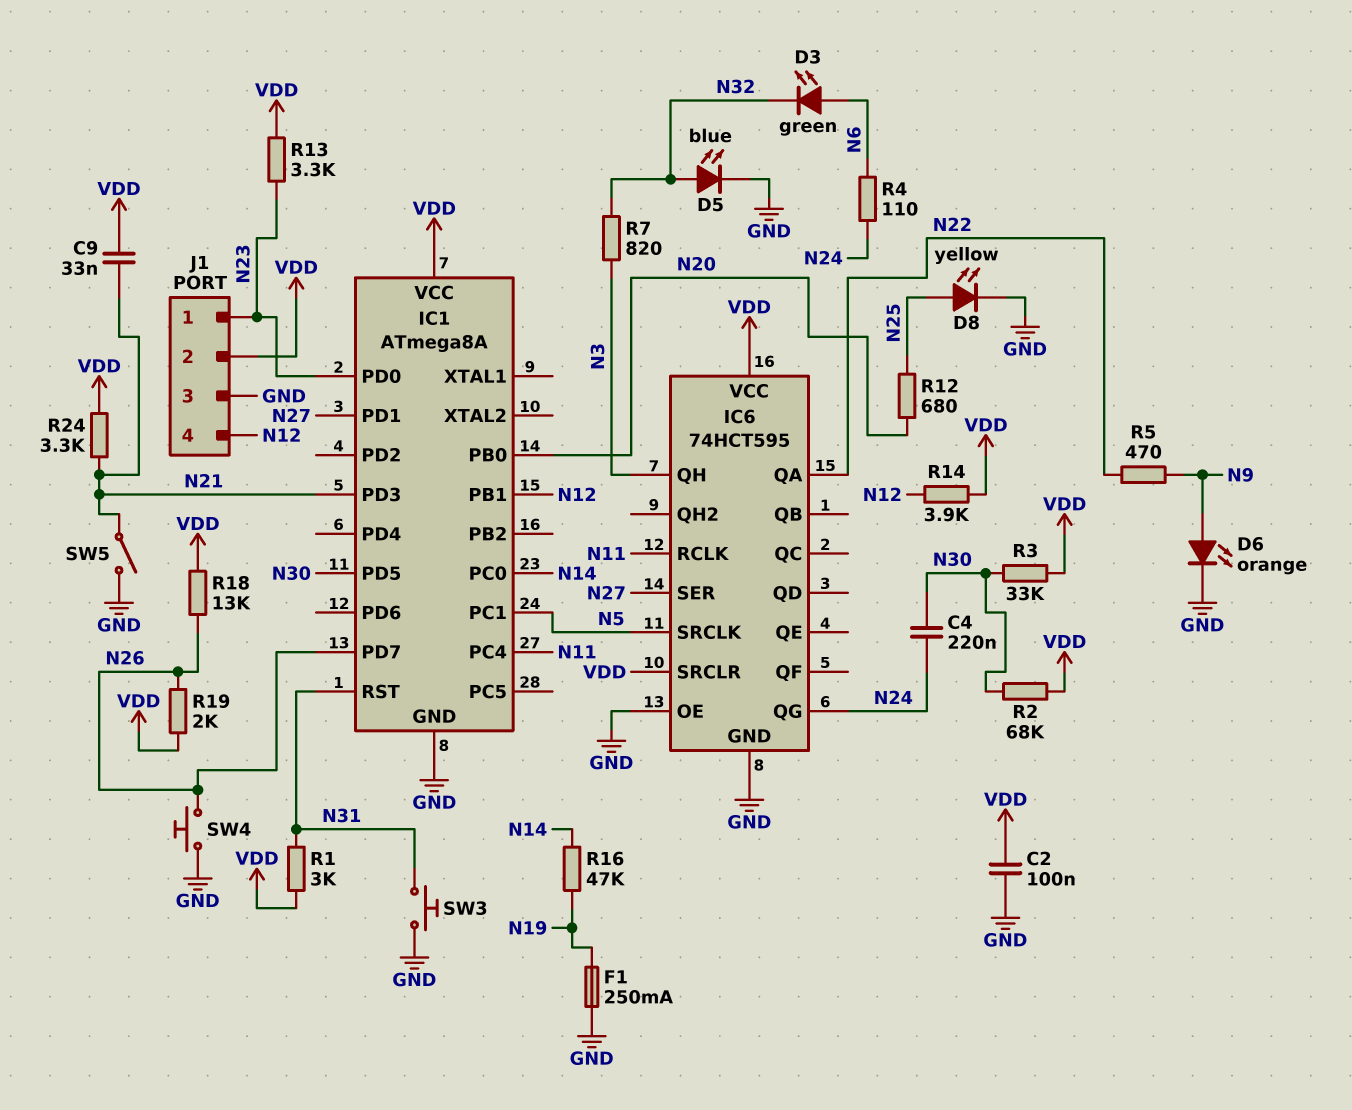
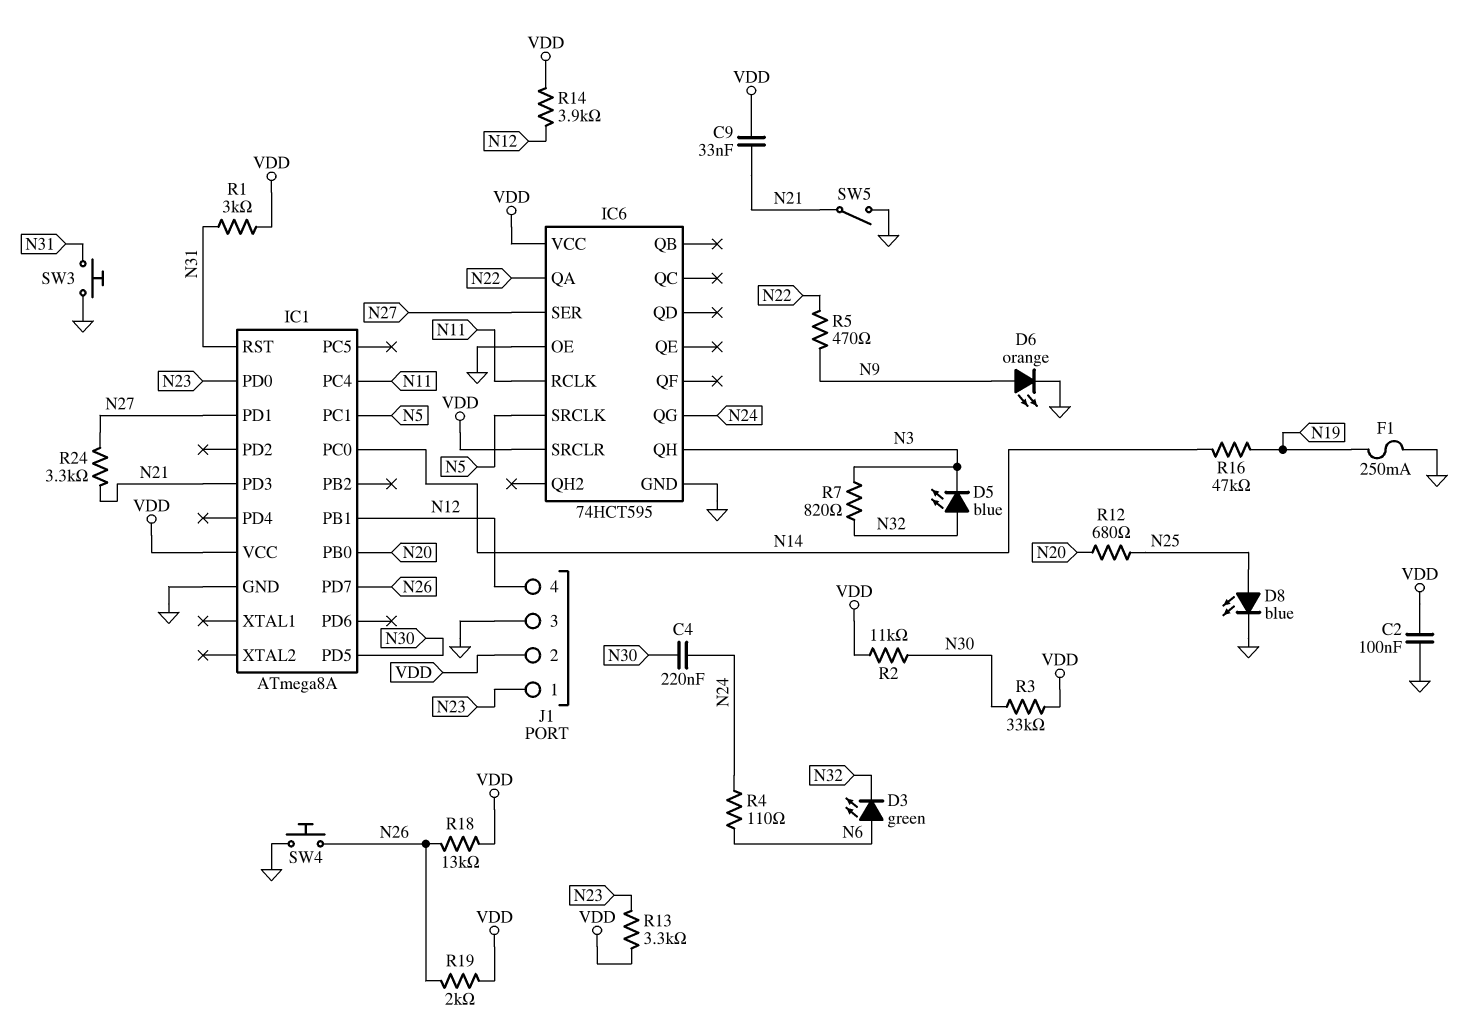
D5: LED blue (A N32, K GND) -> LED blue (A N32, K N3)
D8: LED yellow (A N25, K GND) -> LED blue (A N25, K GND)
R2: 68k (N30, VDD) -> 11k (N30, VDD)
R24: 3.3k (N21, VDD) -> 3.3k (N21, N27)

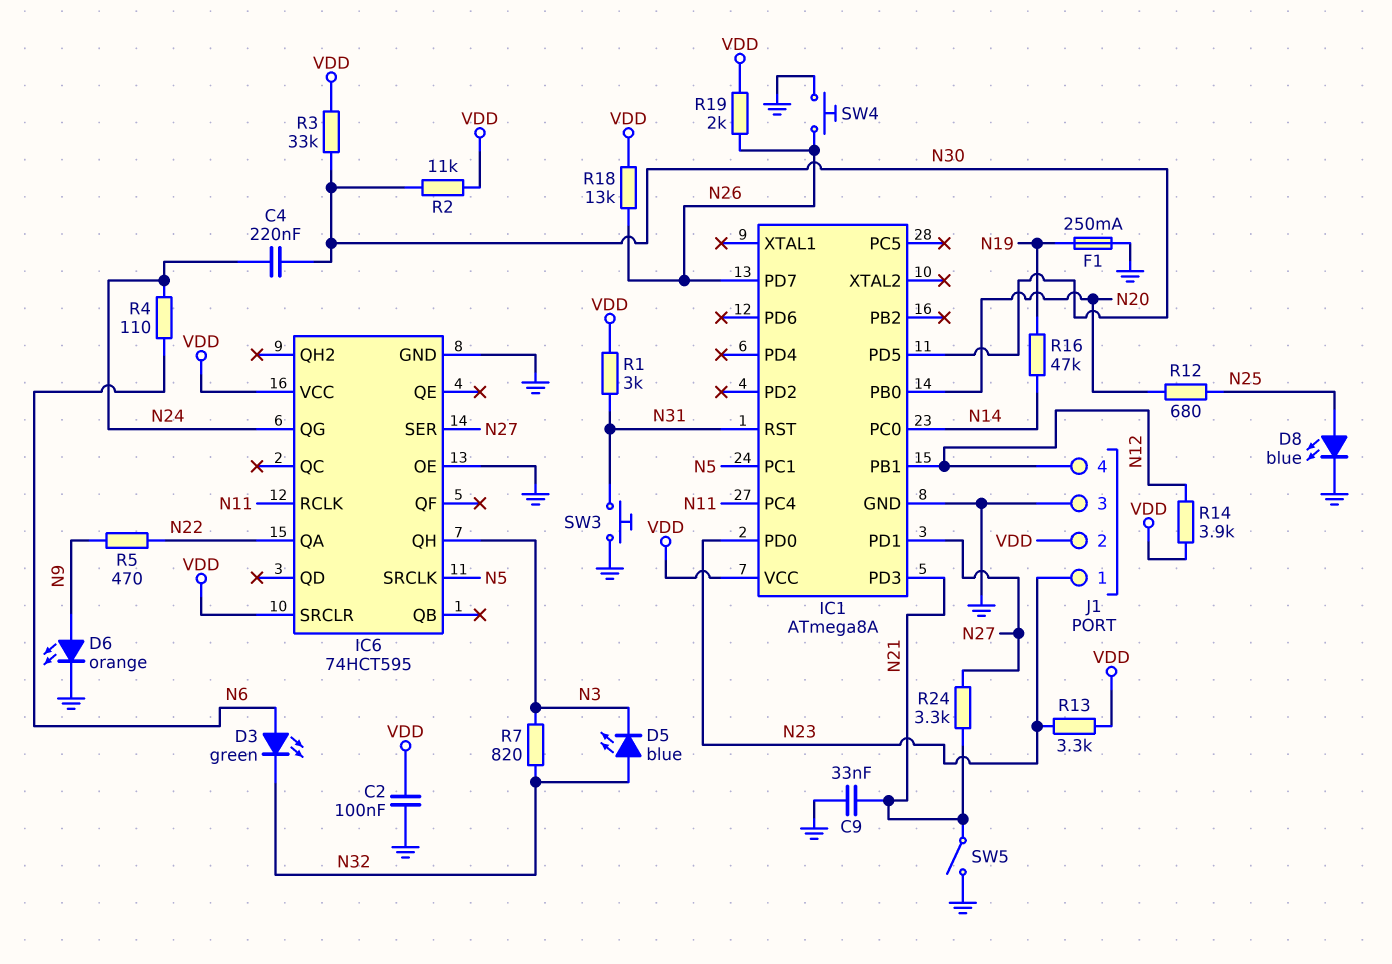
C9: 33nF (N21, VDD) -> 33nF (GND, N21)

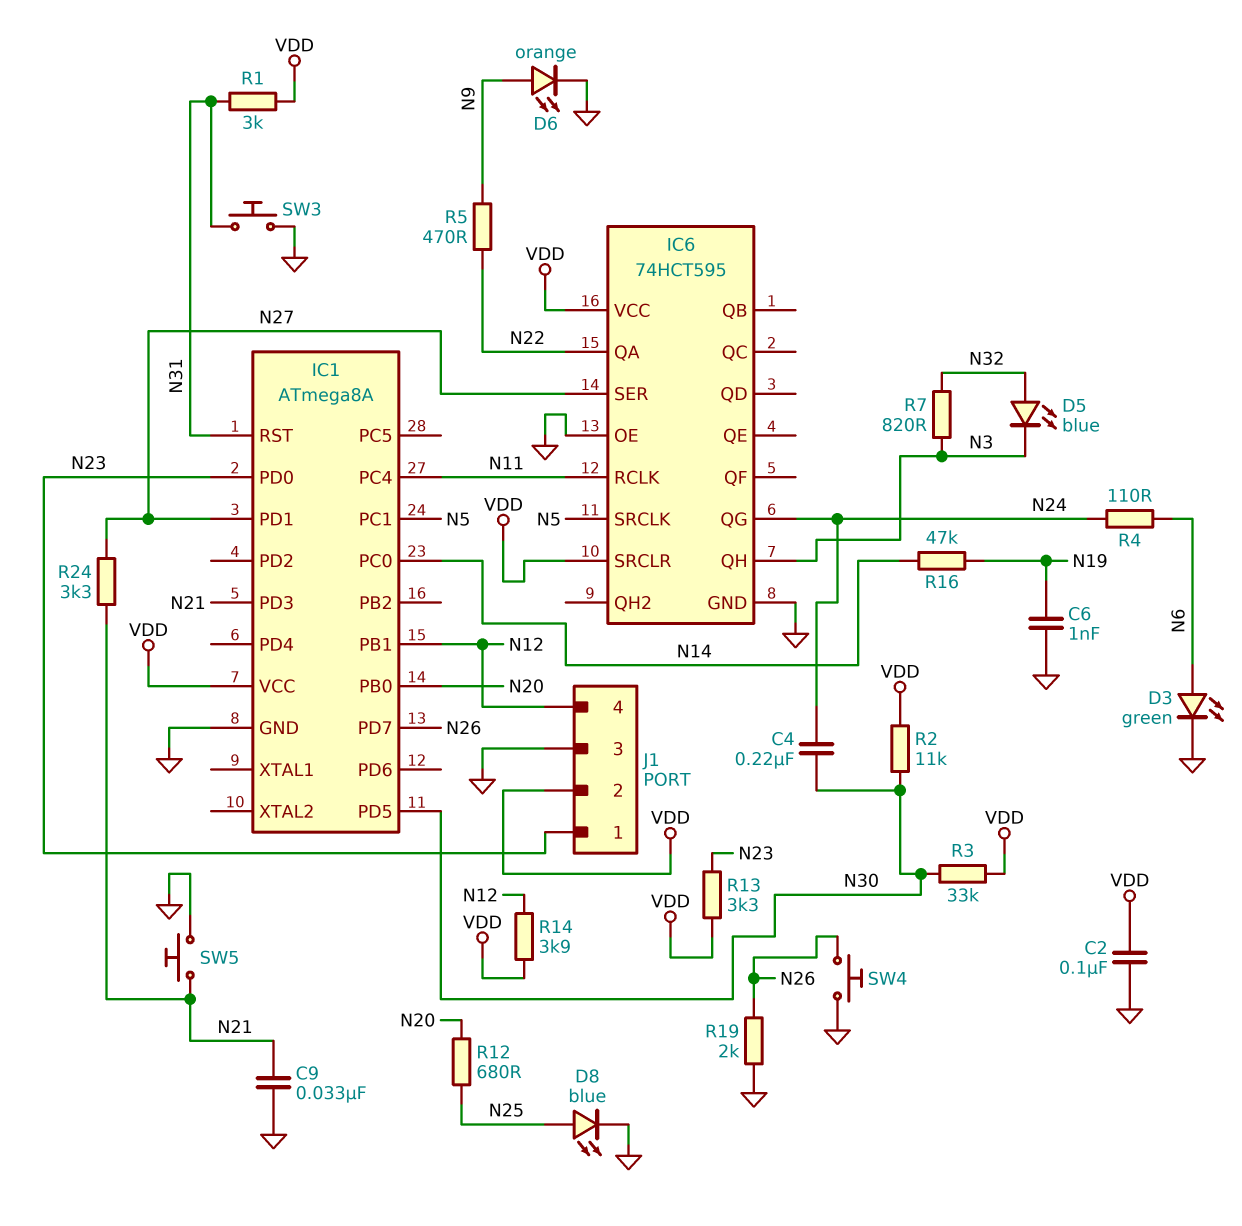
C6: none -> 1nF (GND, N19)
D3: LED green (A N6, K N32) -> LED green (A N6, K GND)
F1: 250mA (GND, N19) -> none
R18: 13k (N26, VDD) -> none
R19: 2k (N26, VDD) -> 2k (GND, N26)
SW5: switch (GND, N21) -> button (GND, N21)

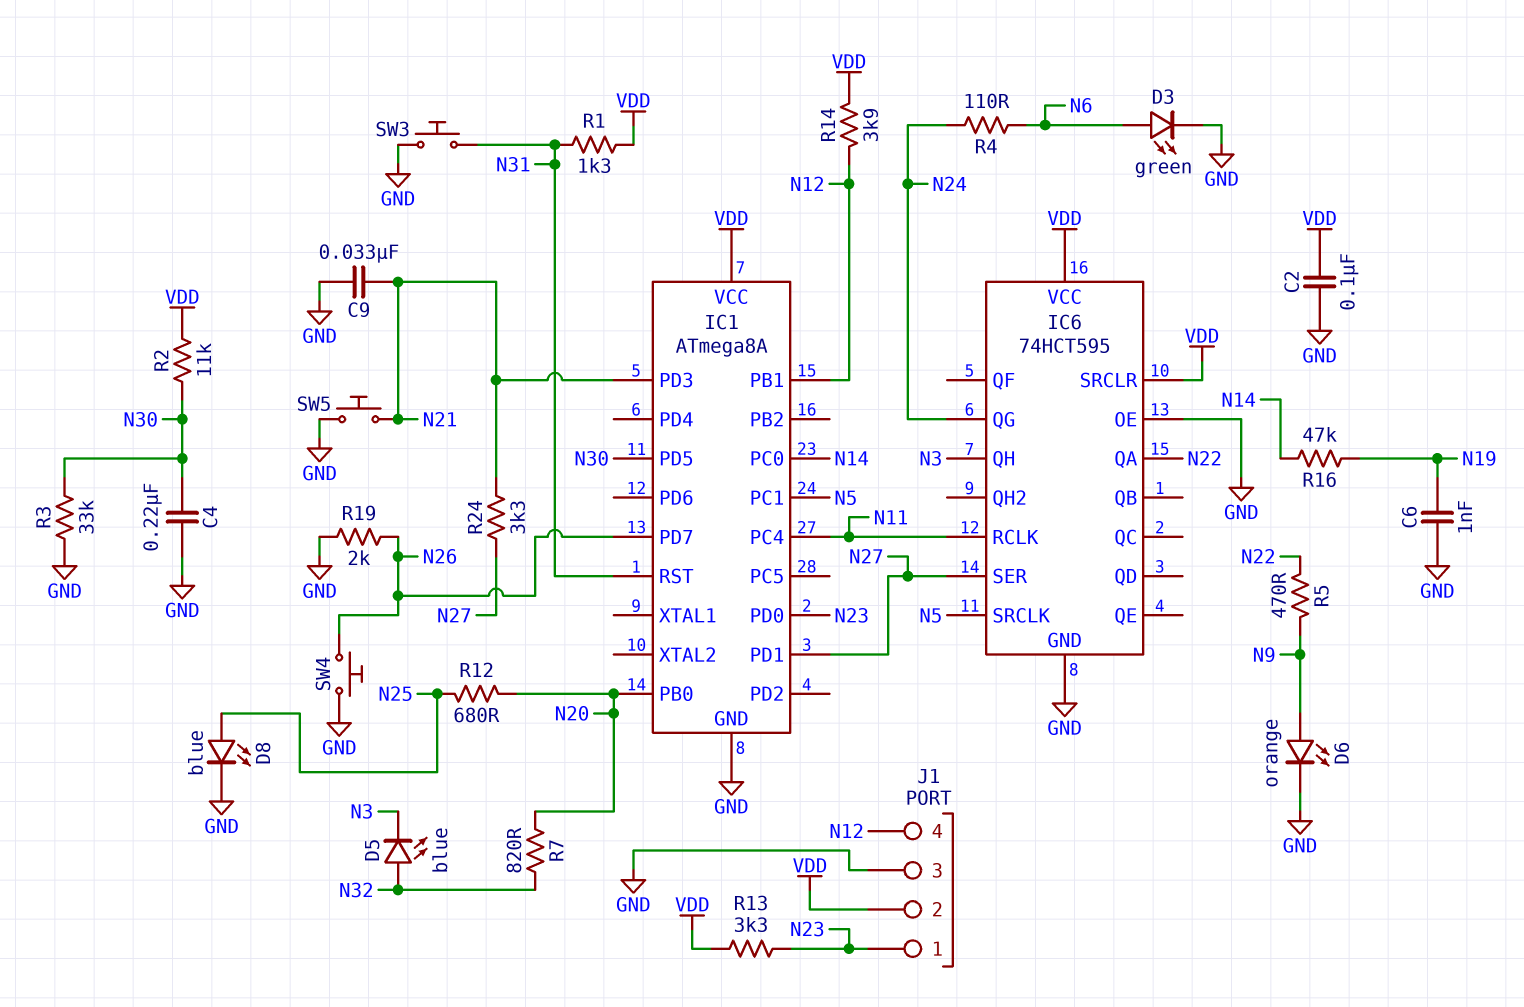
C4: 220nF (N24, N30) -> 220nF (GND, N30)
R1: 3k (N31, VDD) -> 1.3k (N31, VDD)
R3: 33k (N30, VDD) -> 33k (GND, N30)
R7: 820 (N3, N32) -> 820 (N20, N32)

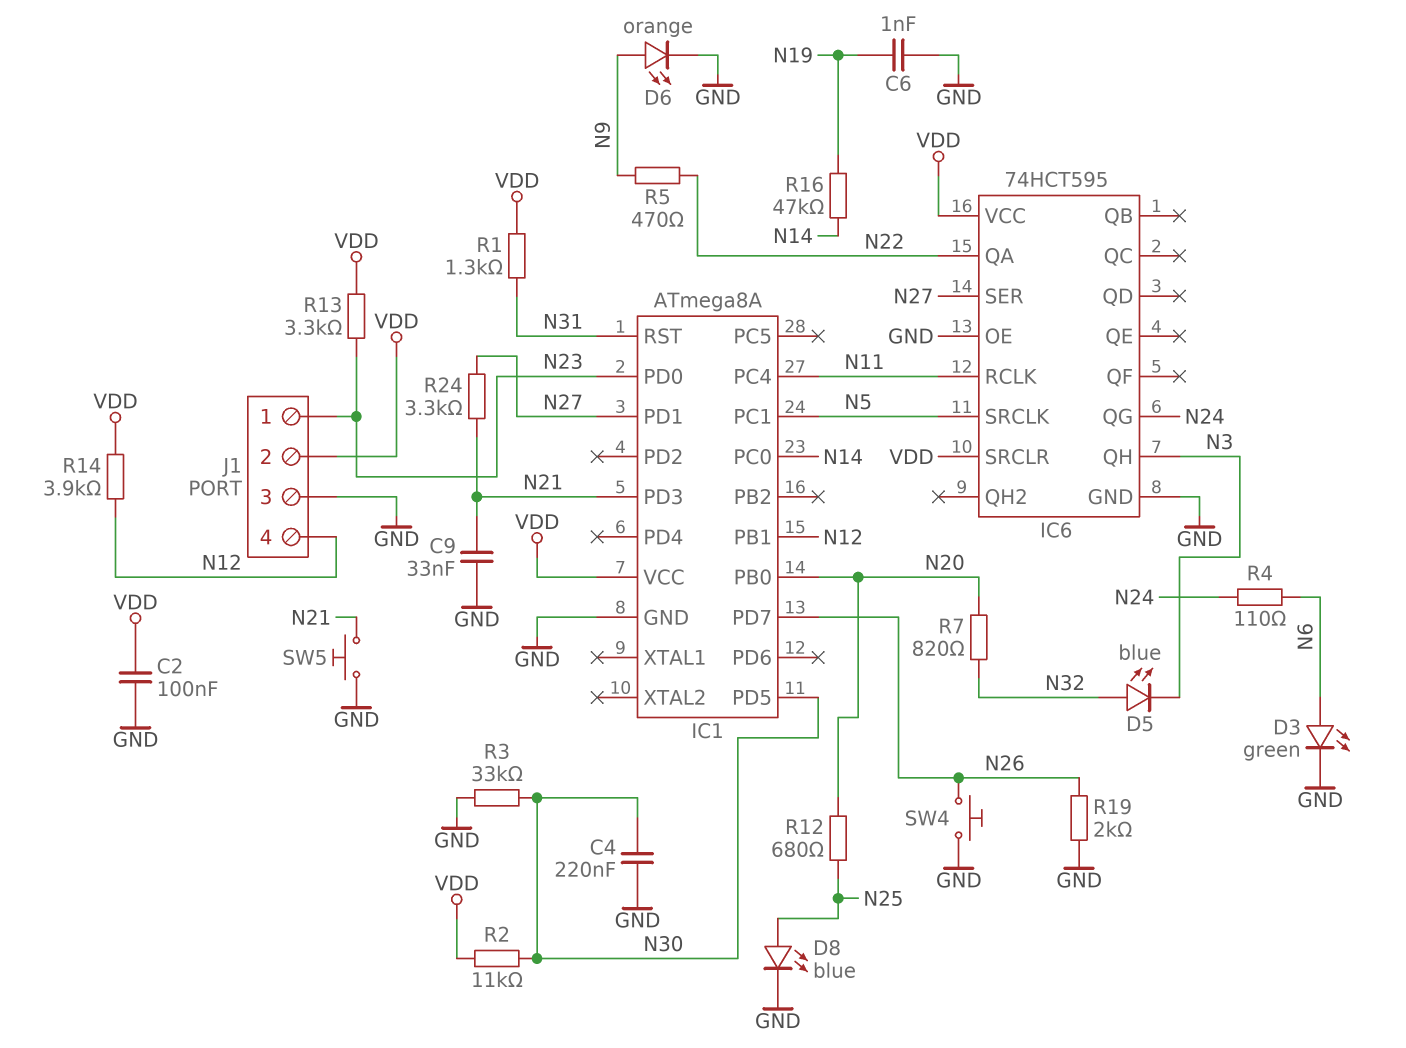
SW3: button (GND, N31) -> none

